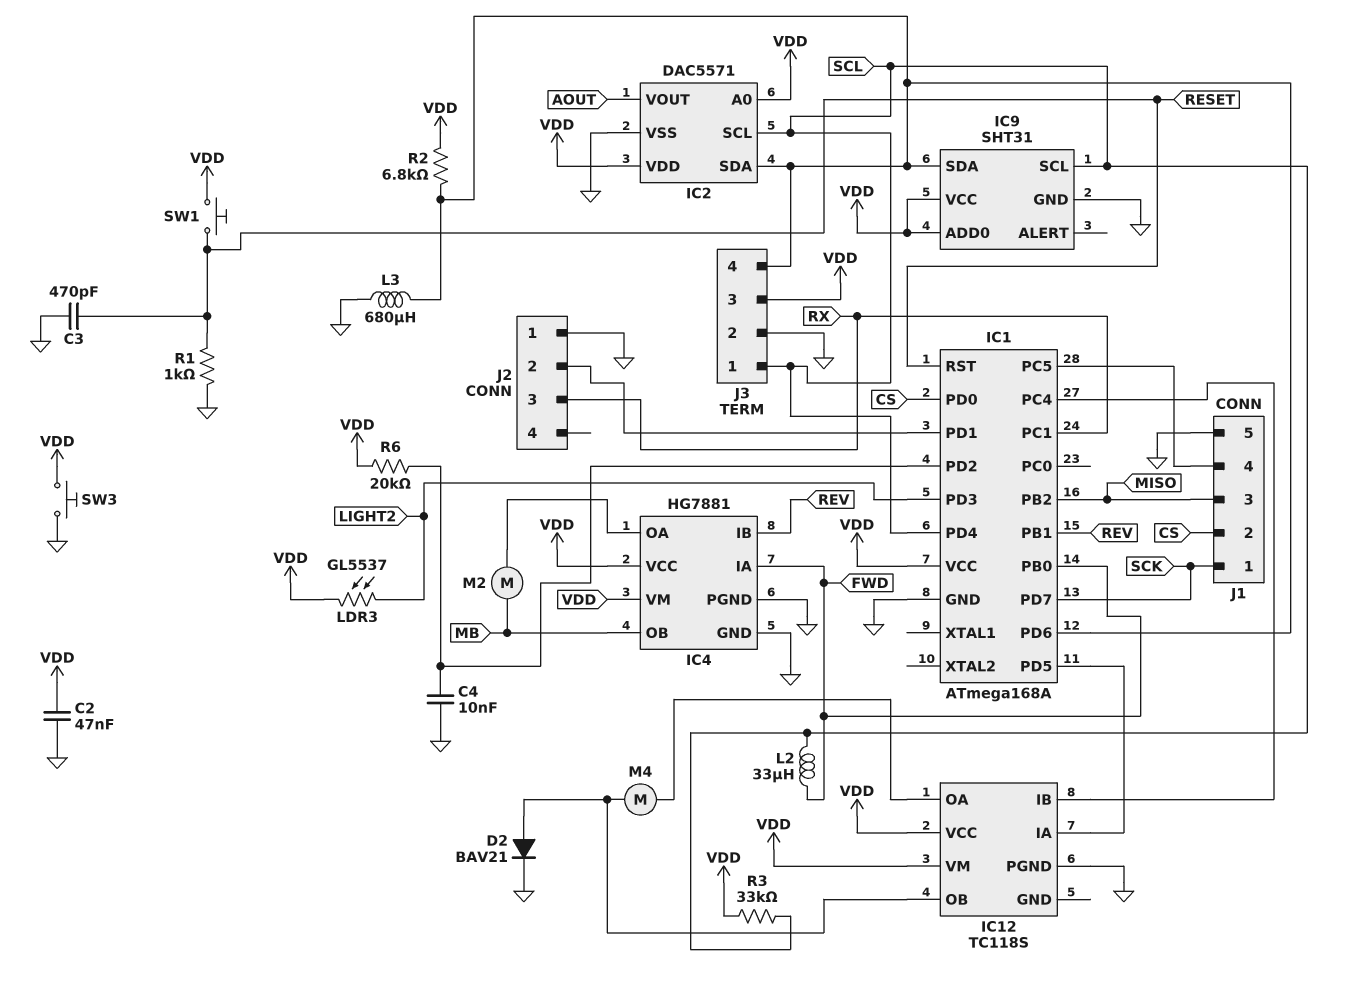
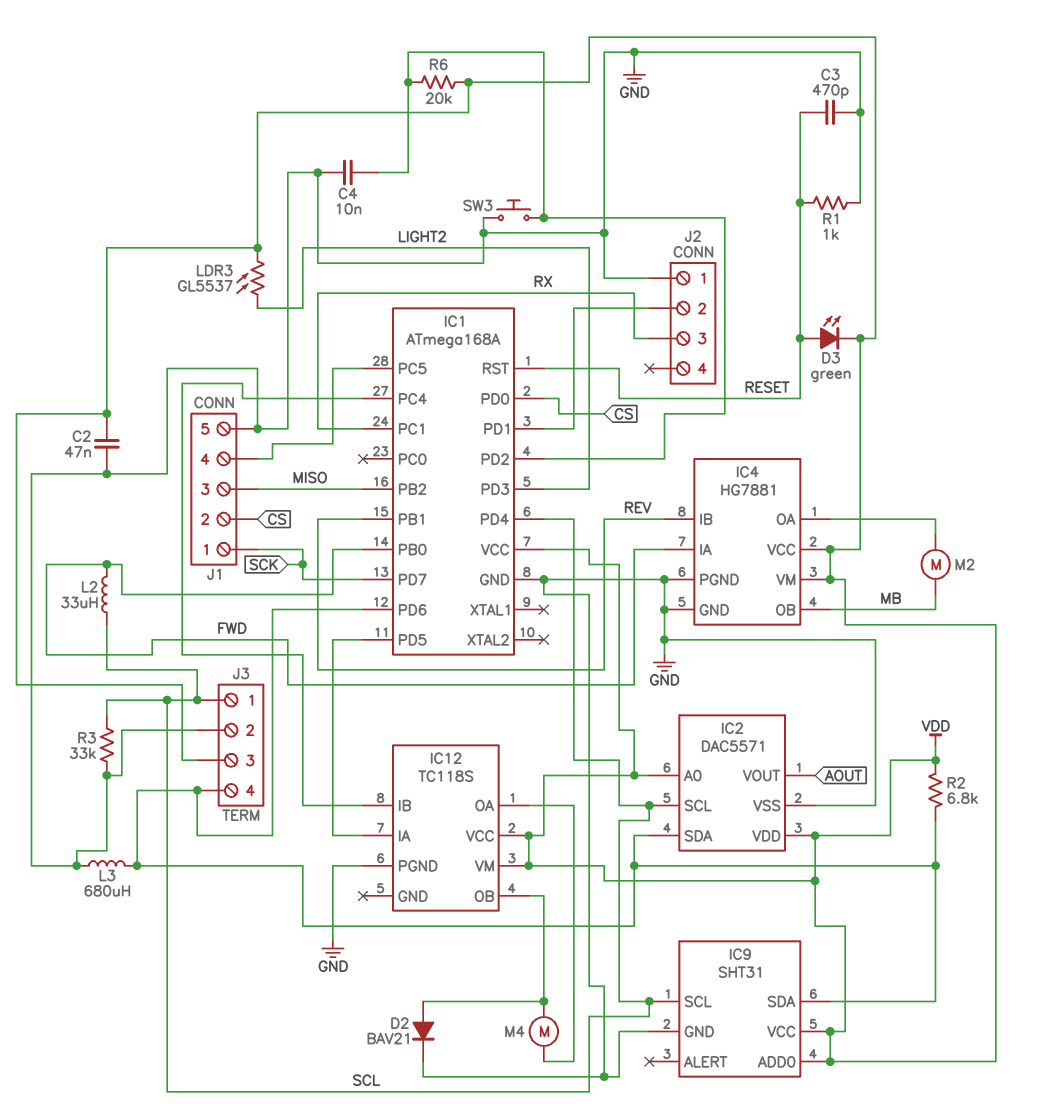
D3: none -> LED green (A RESET, K VDD)
R3: 33k (SCL, VDD) -> 33k (GND, SCL)
SW1: button (RESET, VDD) -> none
SW3: button (GND, VDD) -> button (GND, IC1/PD2)

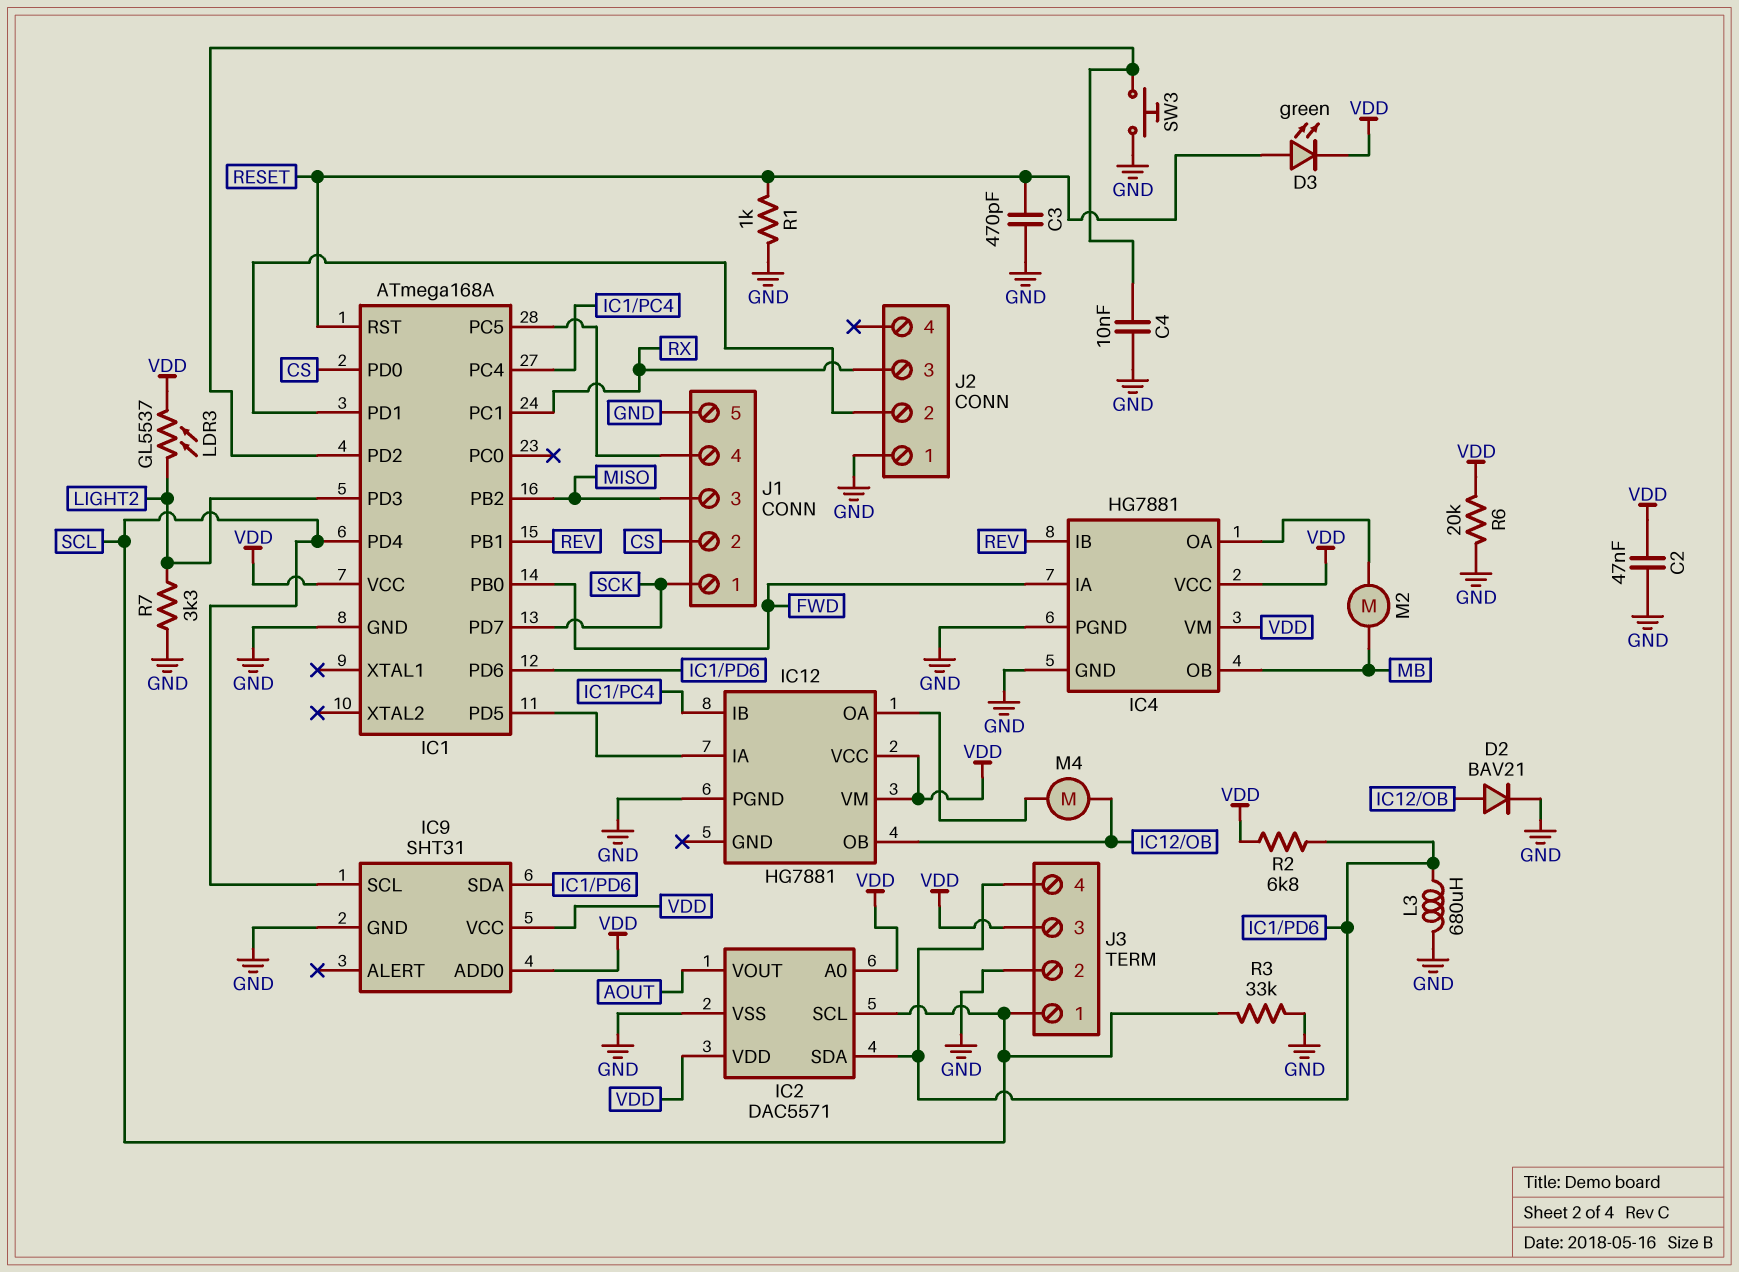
IC12: TC118S -> HG7881
L2: 33uH (FWD, SCL) -> none
R6: 20k (IC1/PD2, VDD) -> 20k (GND, VDD)
R7: none -> 3.3k (GND, LIGHT2)

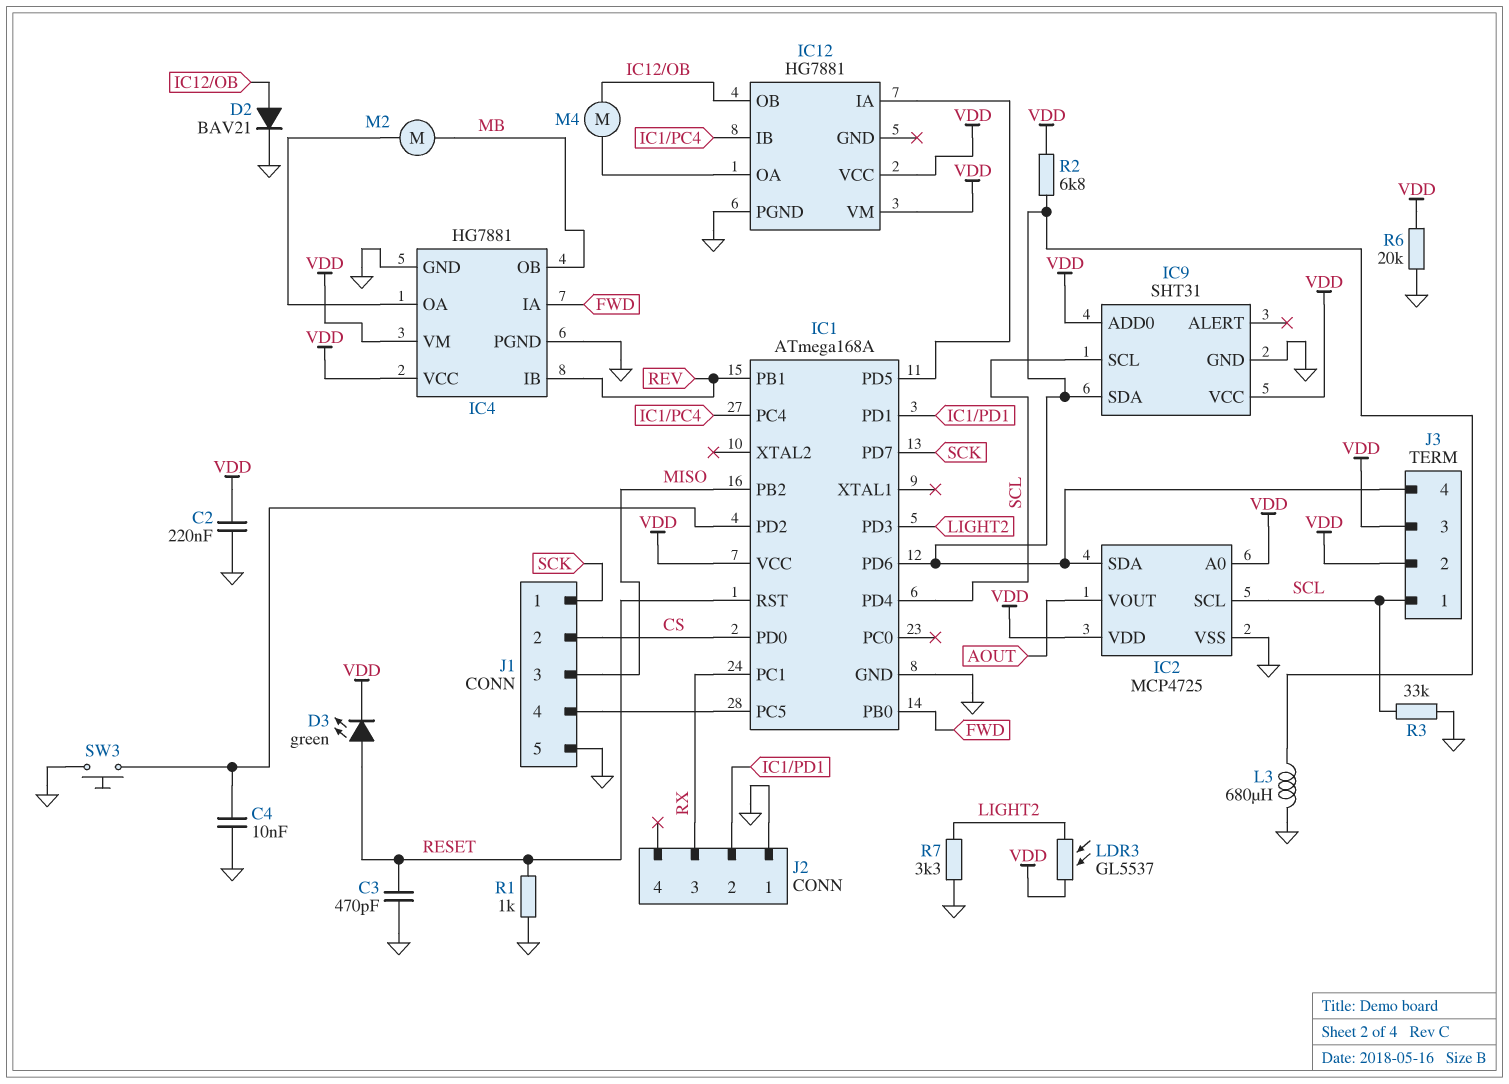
C2: 47nF (GND, VDD) -> 220nF (GND, VDD)
IC2: DAC5571 -> MCP4725
J3 pin 2: GND -> VDD

